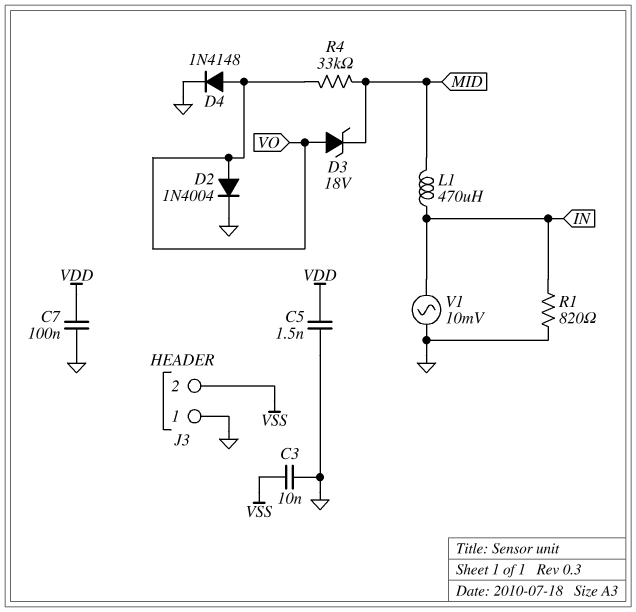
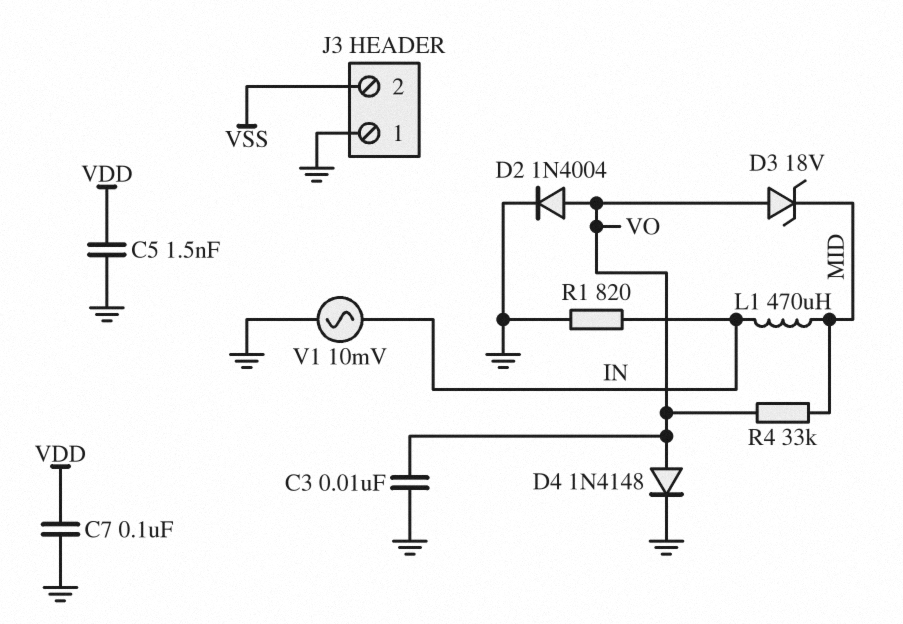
C3: 10nF (GND, VSS) -> 10nF (GND, VO)

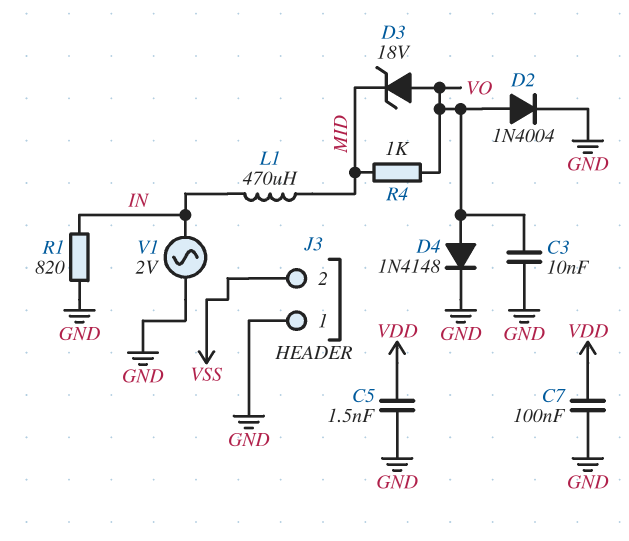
R4: 33k (MID, VO) -> 1k (MID, VO)
V1: AC 10mV (GND, IN) -> AC 2V (GND, IN)

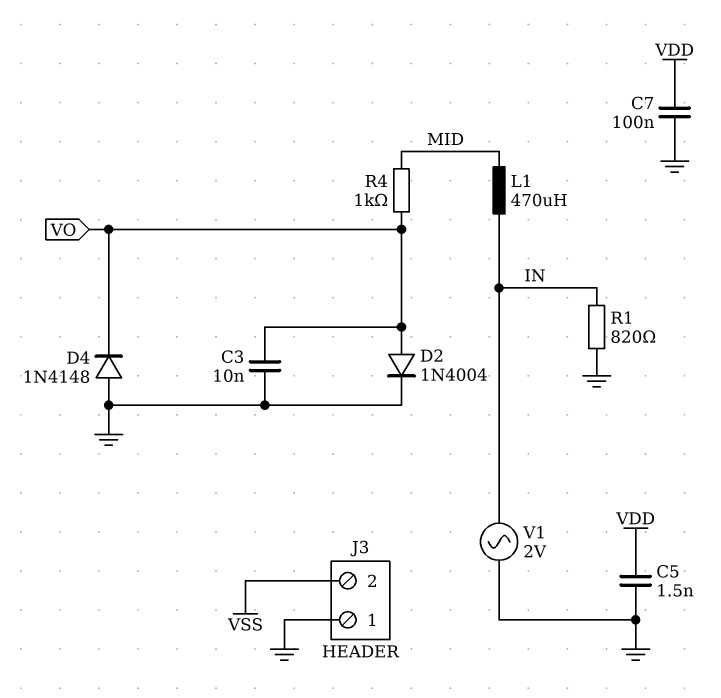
D3: zener 18V (A VO, K MID) -> none
D4: diode 1N4148 (A VO, K GND) -> diode 1N4148 (A GND, K VO)

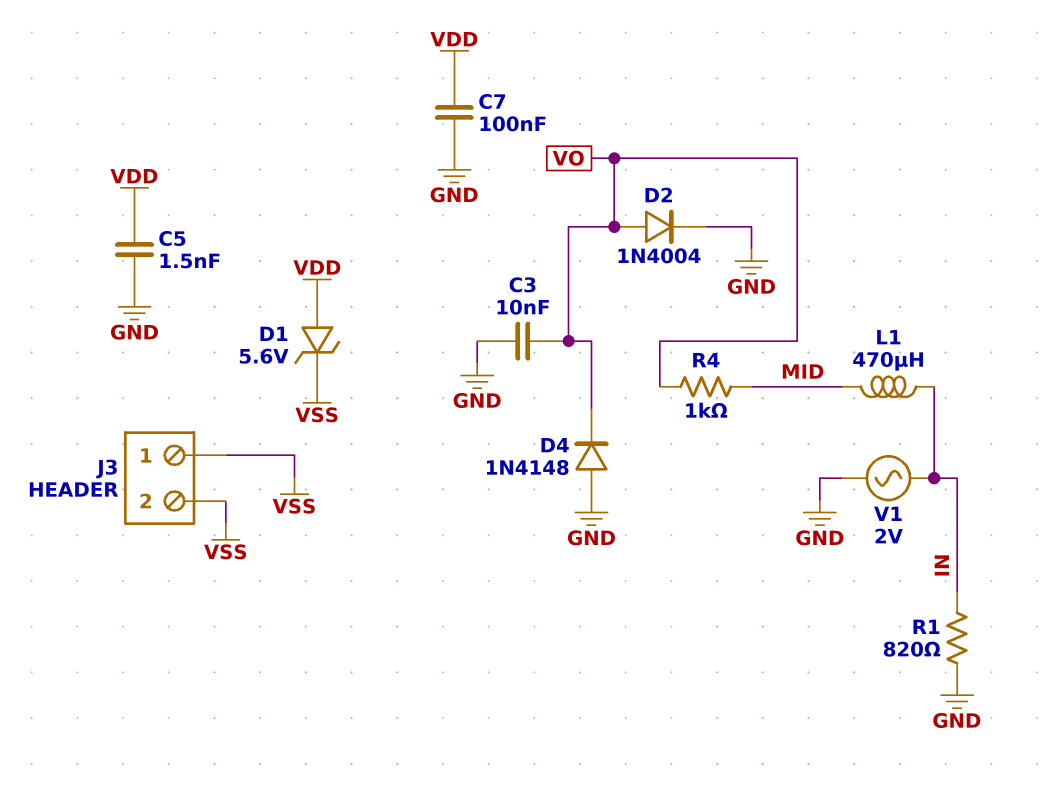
D1: none -> zener 5.6V (A VDD, K VSS)
J3 pin 1: GND -> VSS

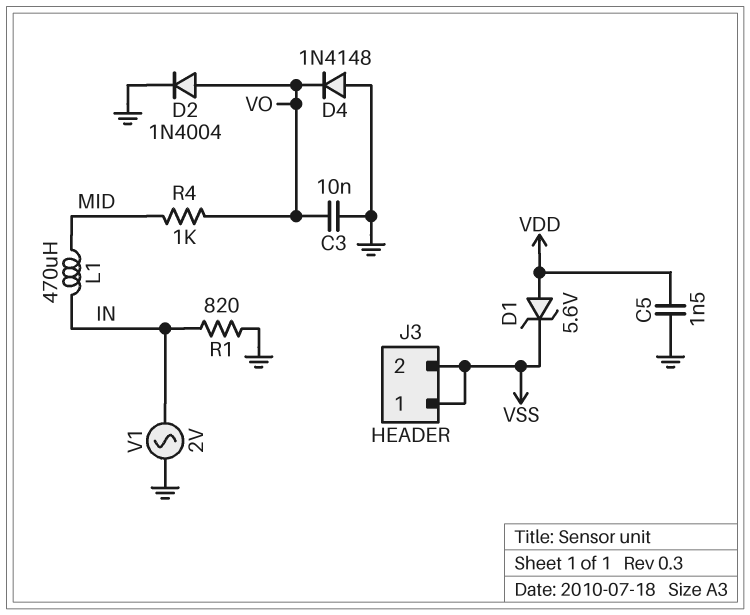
C7: 100nF (GND, VDD) -> none

